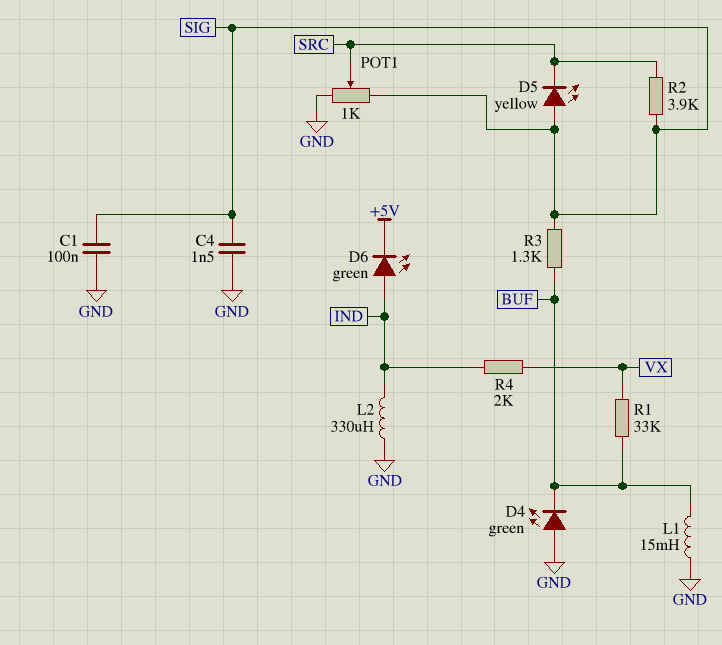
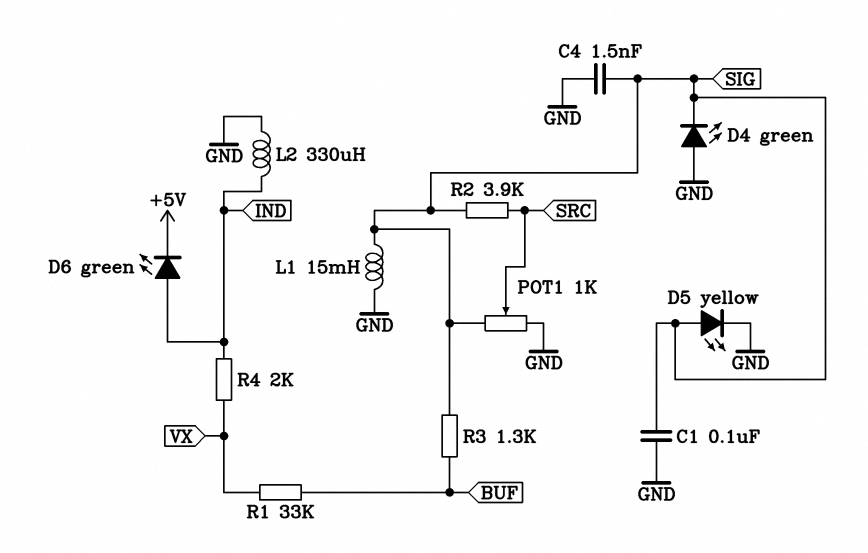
D4: LED green (A GND, K BUF) -> LED green (A GND, K SIG)
D5: LED yellow (A SIG, K SRC) -> LED yellow (A SIG, K GND)
L1: 15mH (BUF, GND) -> 15mH (GND, SIG)

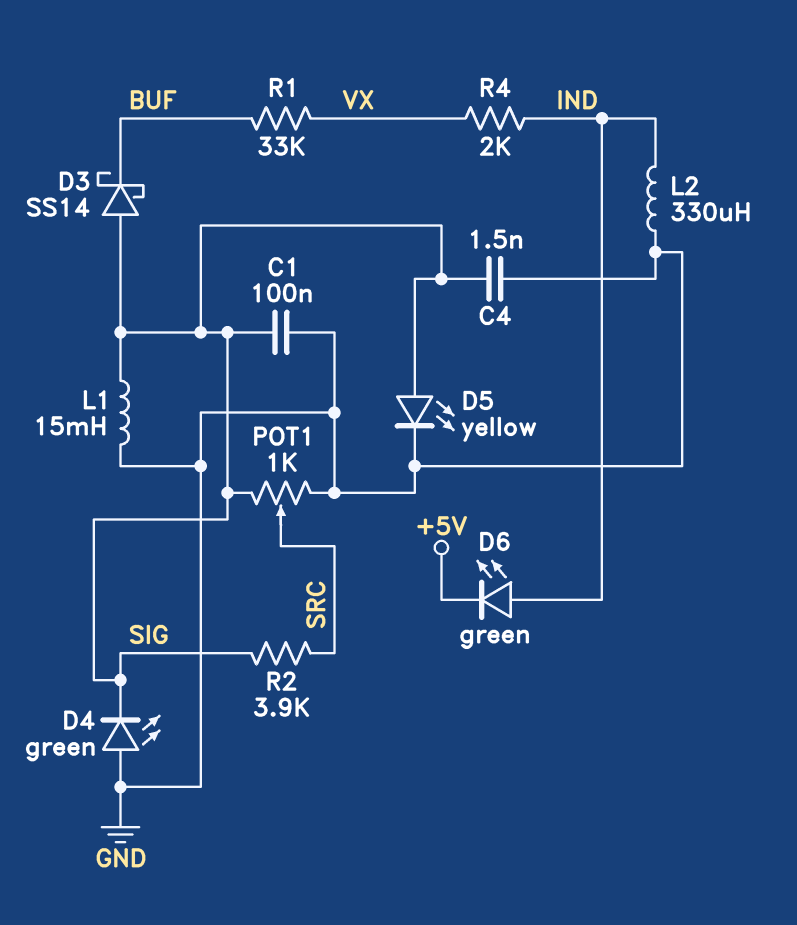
D3: none -> schottky SS14 (A SIG, K BUF)
R3: 1.3k (BUF, SIG) -> none

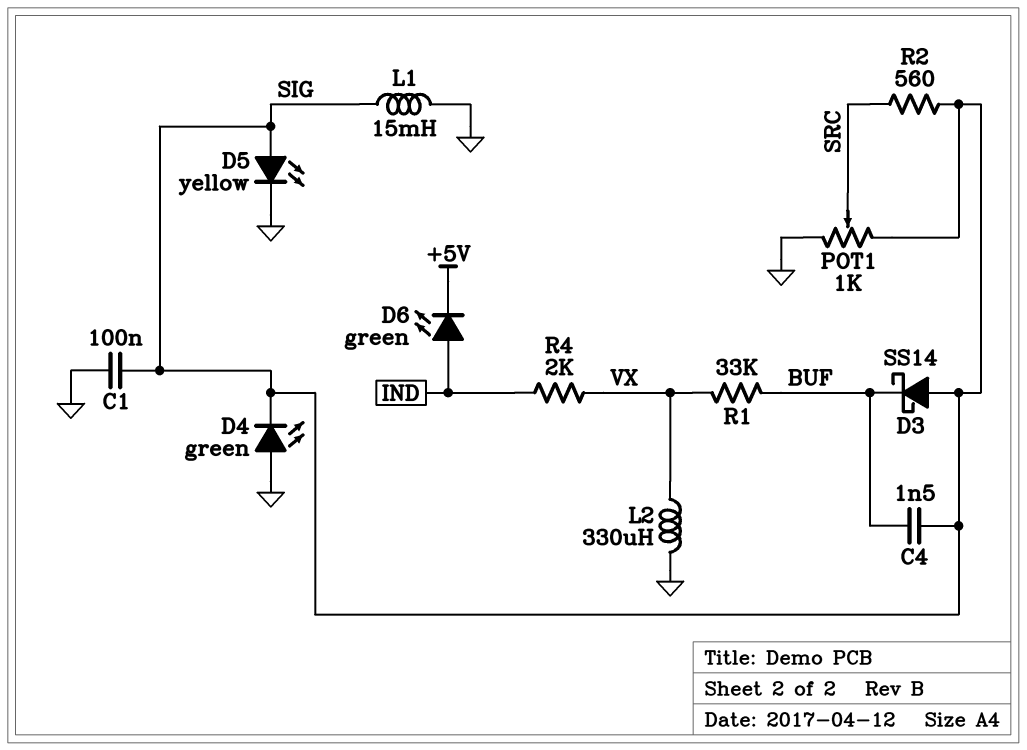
C4: 1.5nF (GND, SIG) -> 1.5nF (BUF, SIG)
L2: 330uH (GND, IND) -> 330uH (GND, VX)
R2: 3.9k (SIG, SRC) -> 560 (SIG, SRC)

